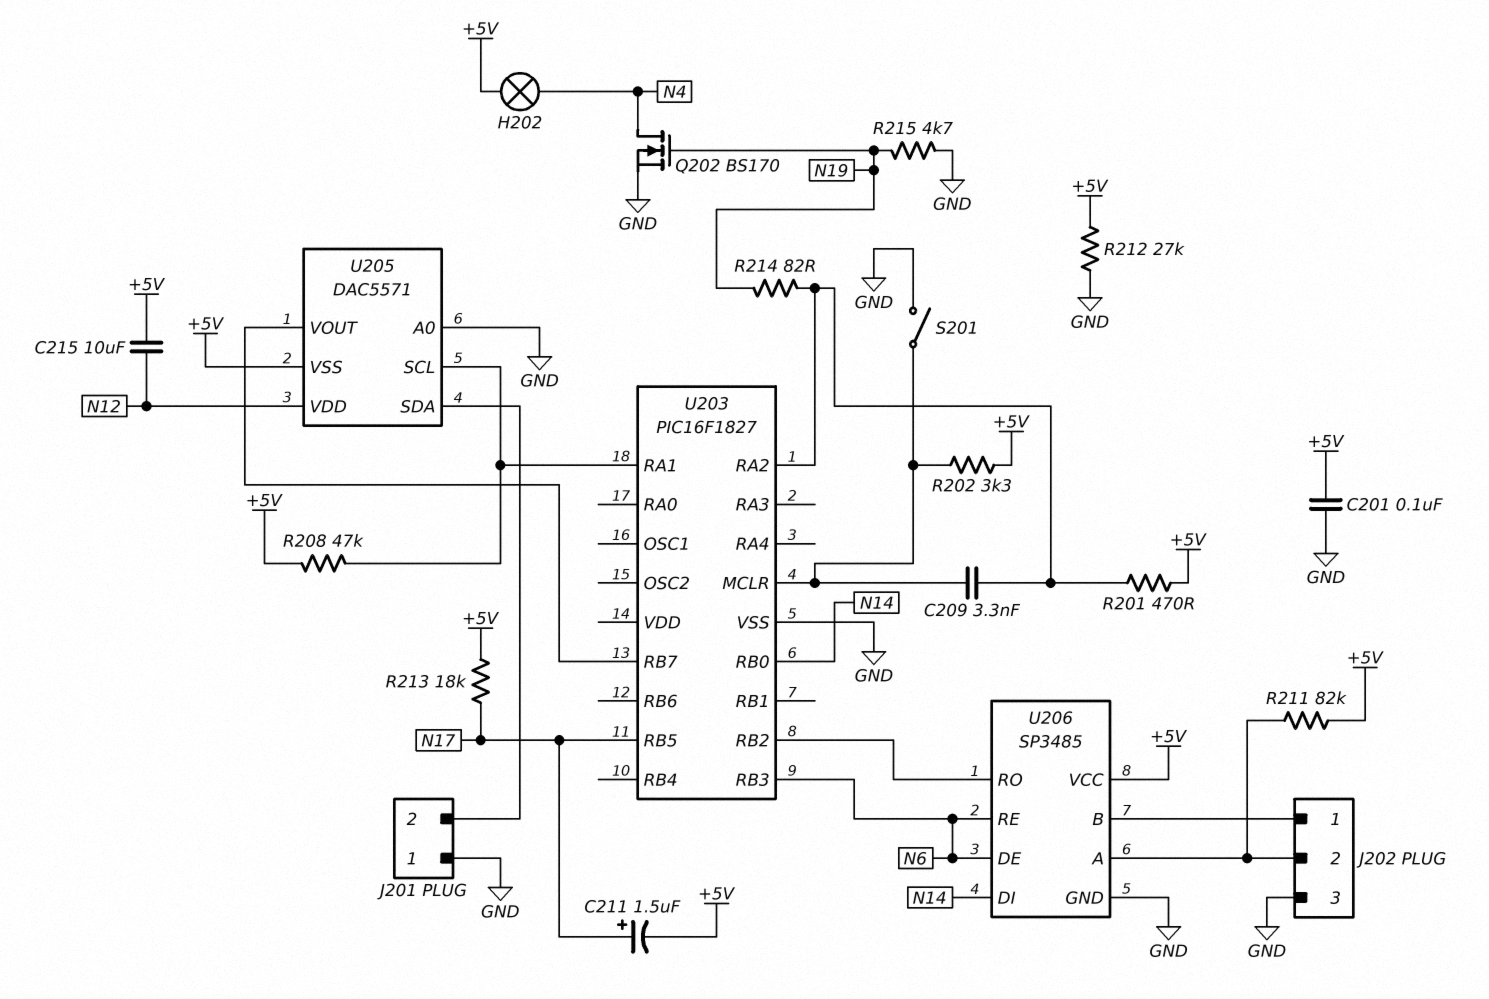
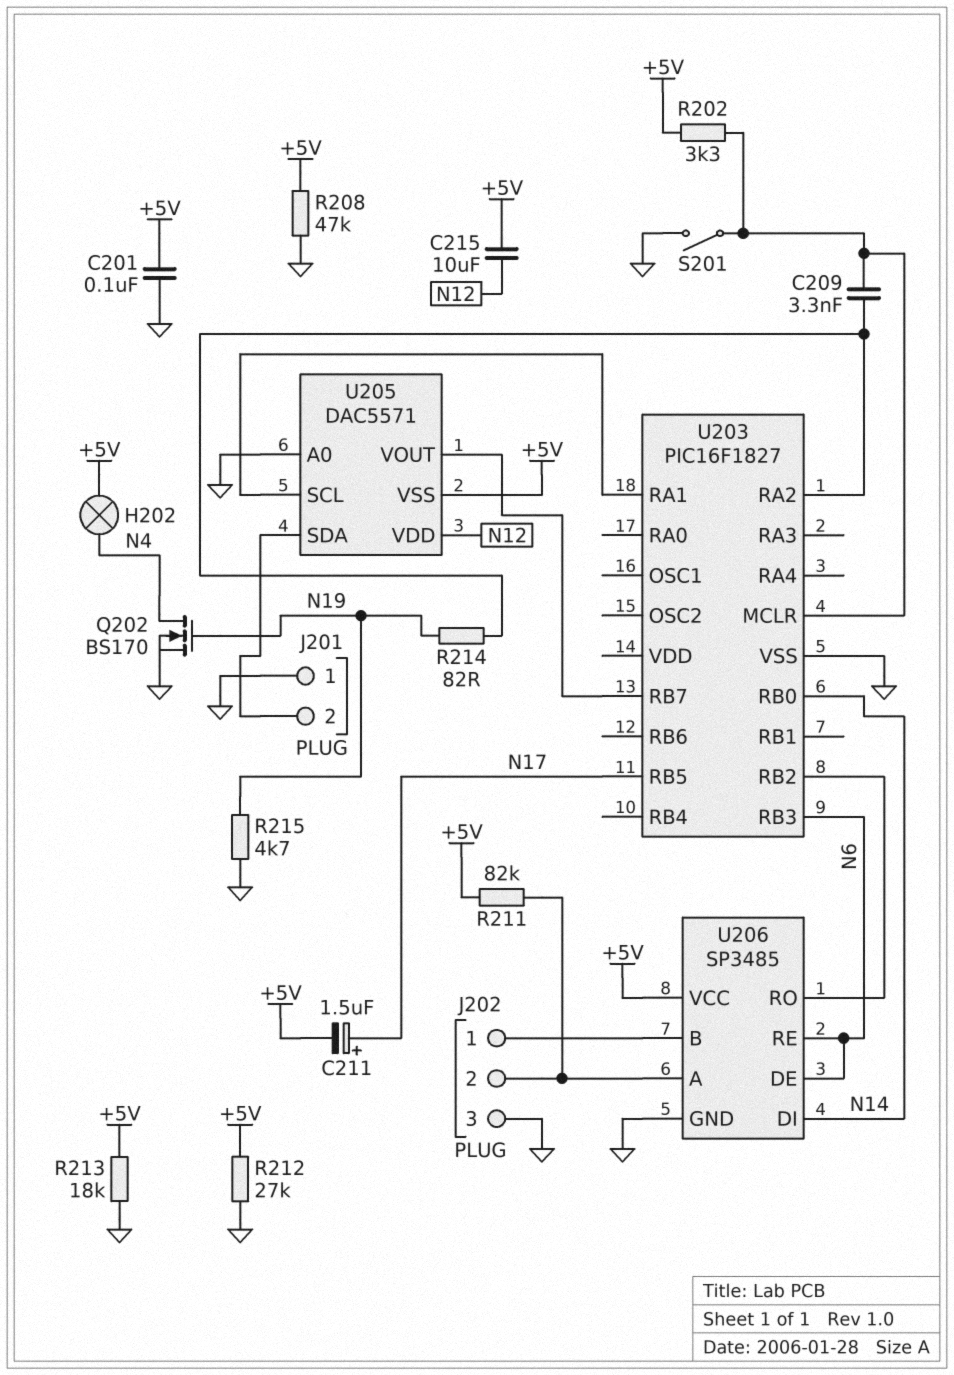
R201: 470 (+5V, U203/RA2) -> none
R208: 47k (+5V, U203/RA1) -> 47k (+5V, GND)
R213: 18k (+5V, N17) -> 18k (+5V, GND)

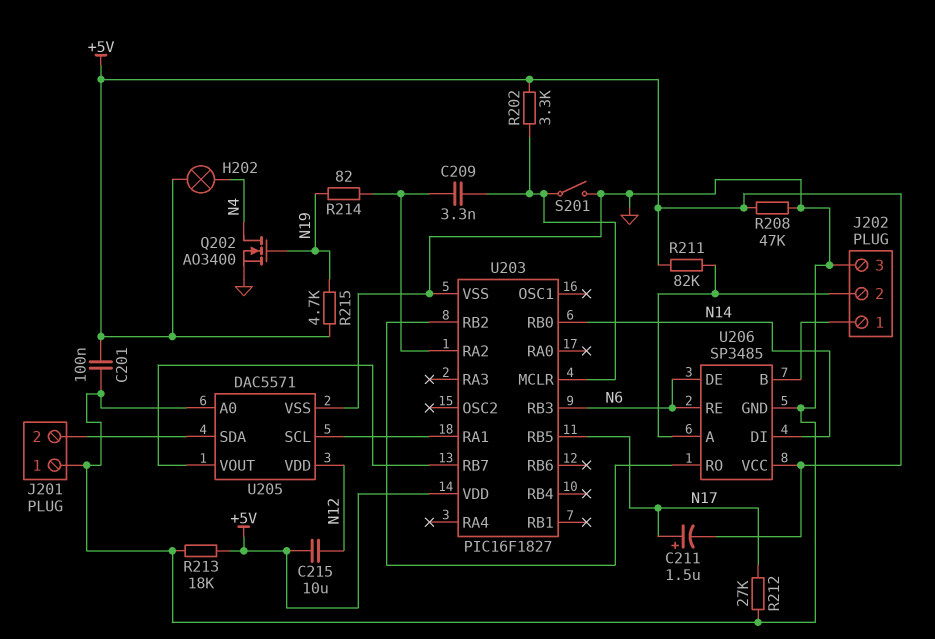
Q202: NMOS BS170 (G N19, D N4, S GND) -> NMOS AO3400 (G N19, D N4, S GND)
R212: 27k (+5V, GND) -> 27k (GND, N17)
R215: 4.7k (GND, N19) -> 4.7k (+5V, N19)
U203 pin VDD: none -> +5V
U205 pin VSS: +5V -> GND

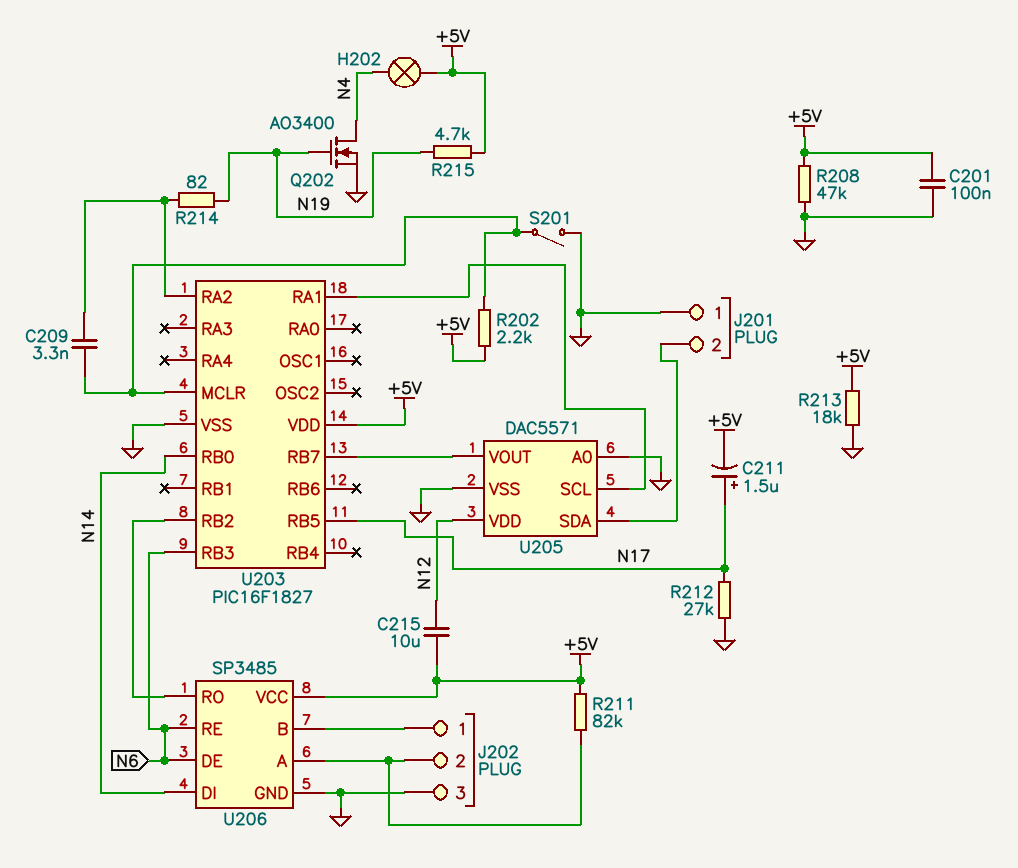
R202: 3.3k (+5V, U203/MCLR) -> 2.2k (+5V, U203/MCLR)

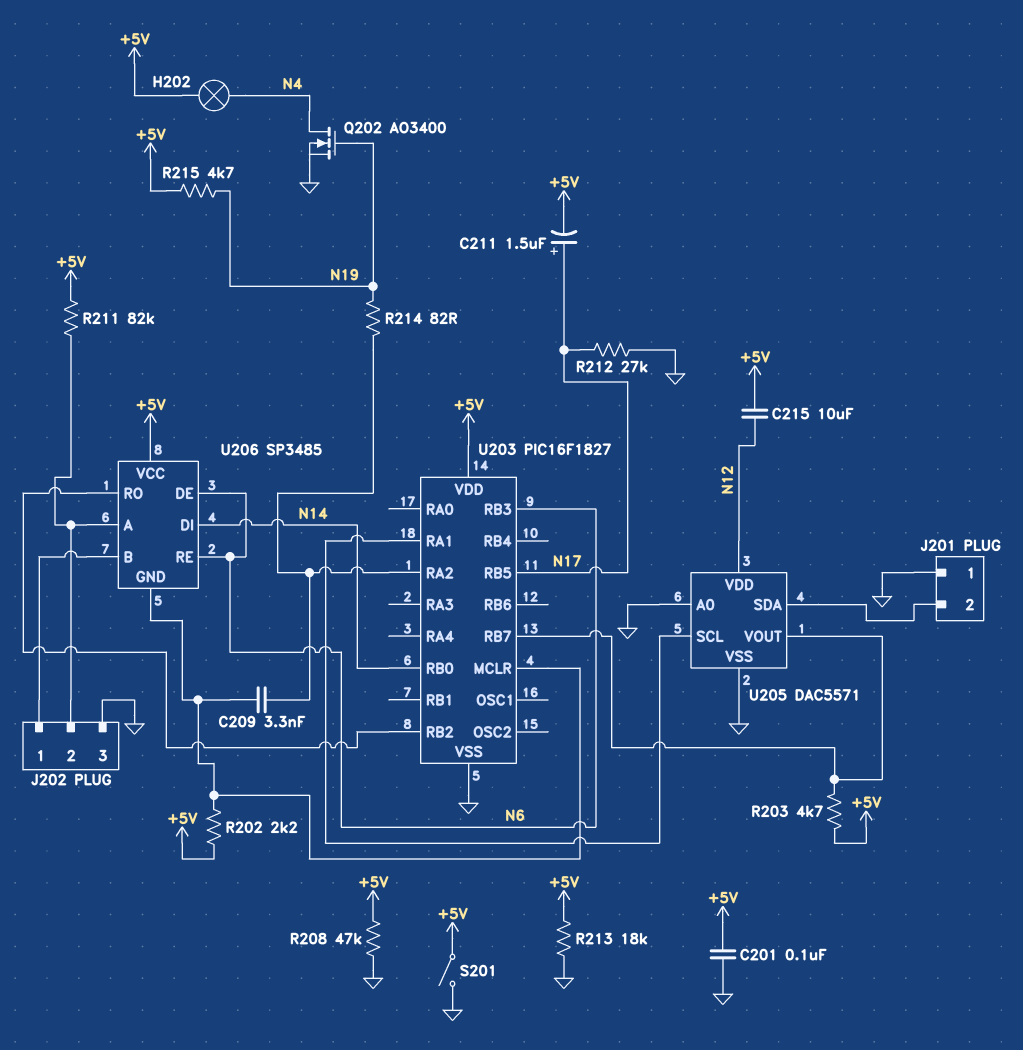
R203: none -> 4.7k (+5V, U203/RB7)
S201: switch (GND, U203/MCLR) -> switch (+5V, GND)
U206 pin GND: GND -> U203/MCLR

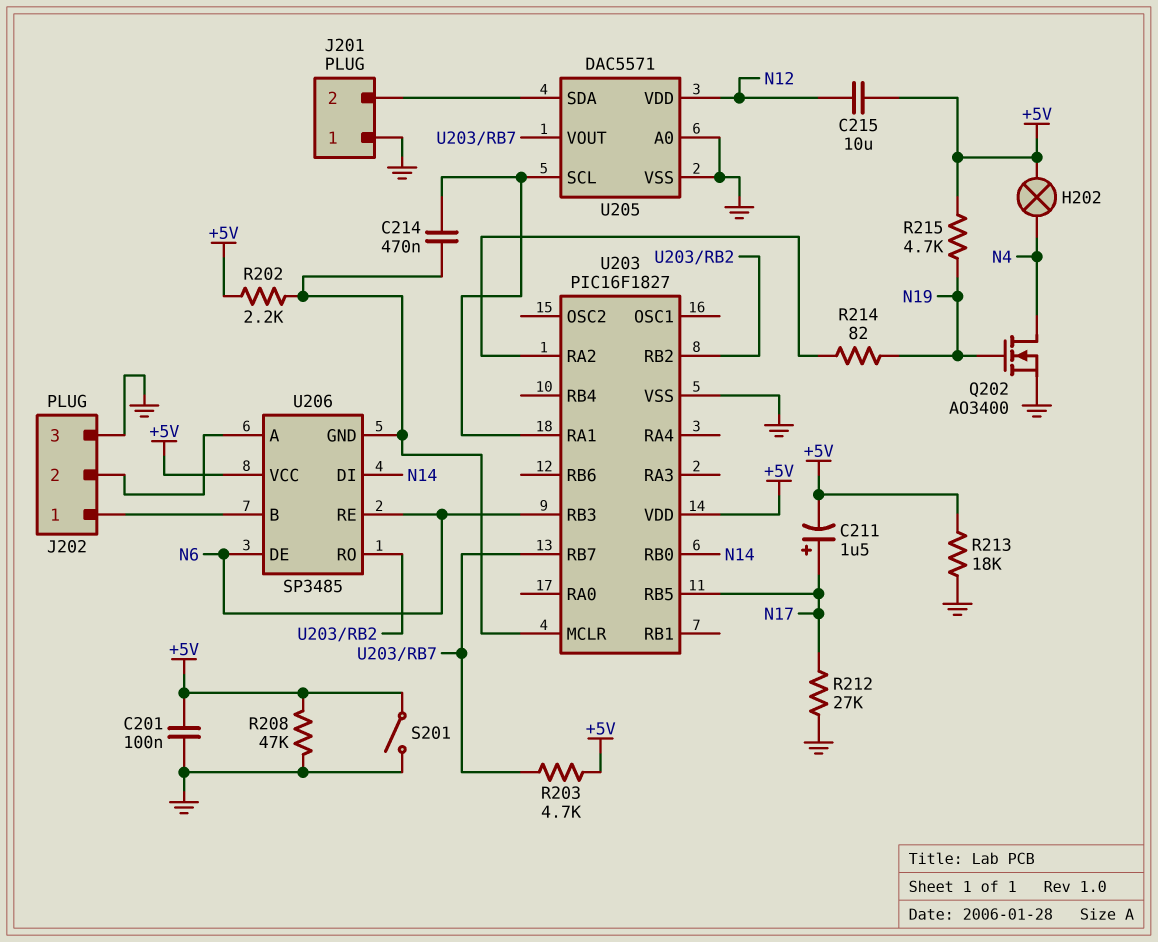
C209: 3.3nF (U203/MCLR, U203/RA2) -> none
C214: none -> 470nF (U203/MCLR, U203/RA1)
R211: 82k (+5V, J202/2) -> none

